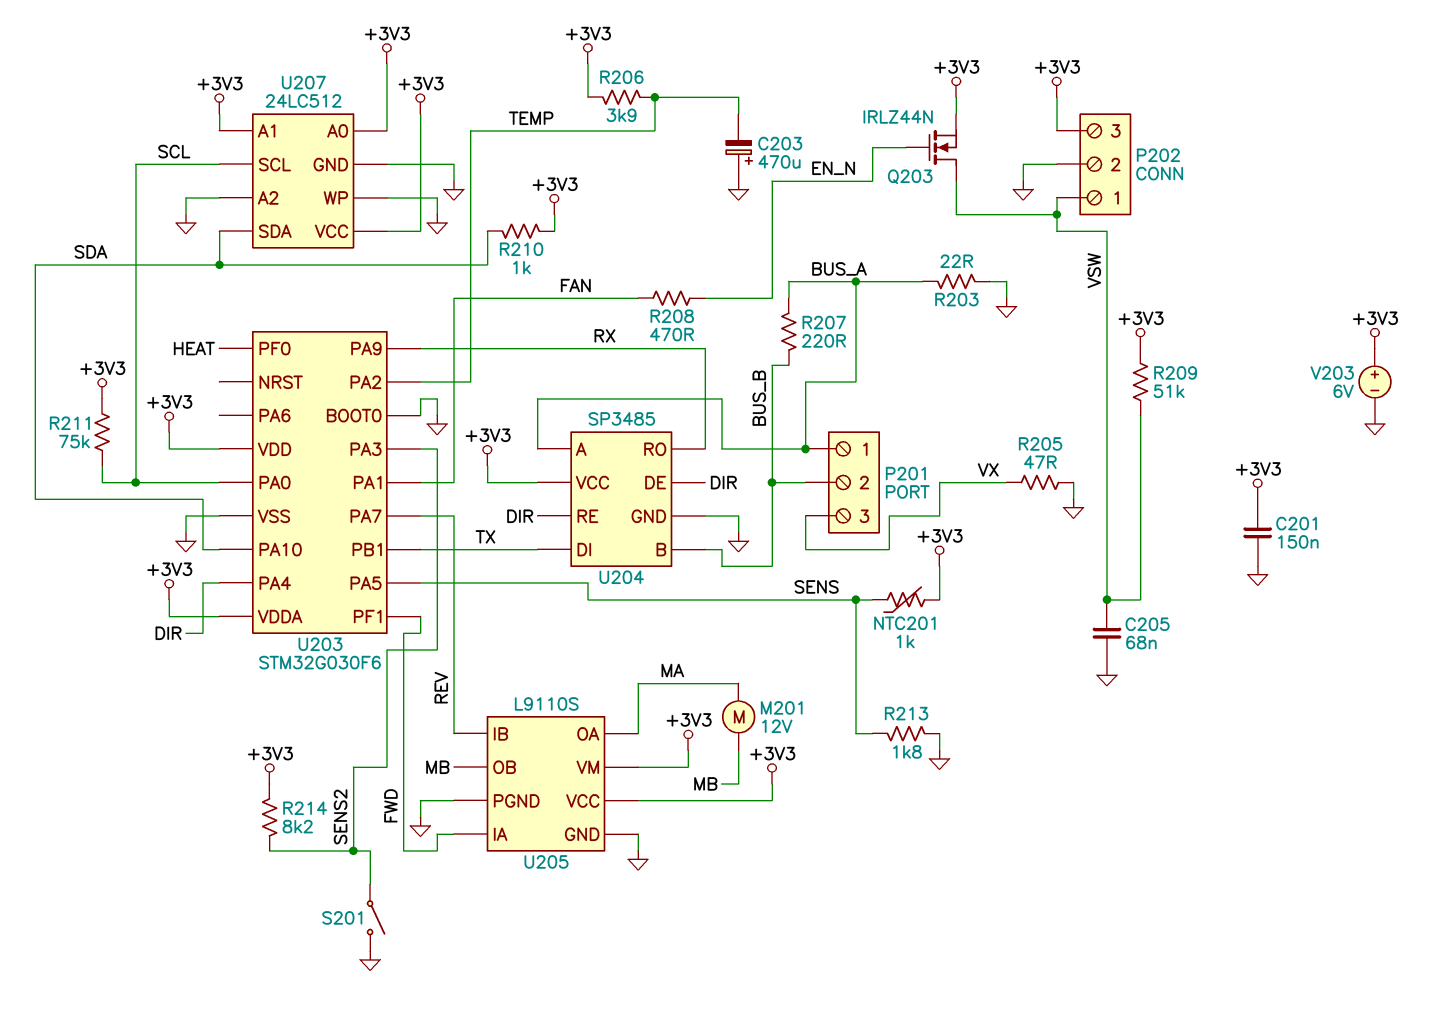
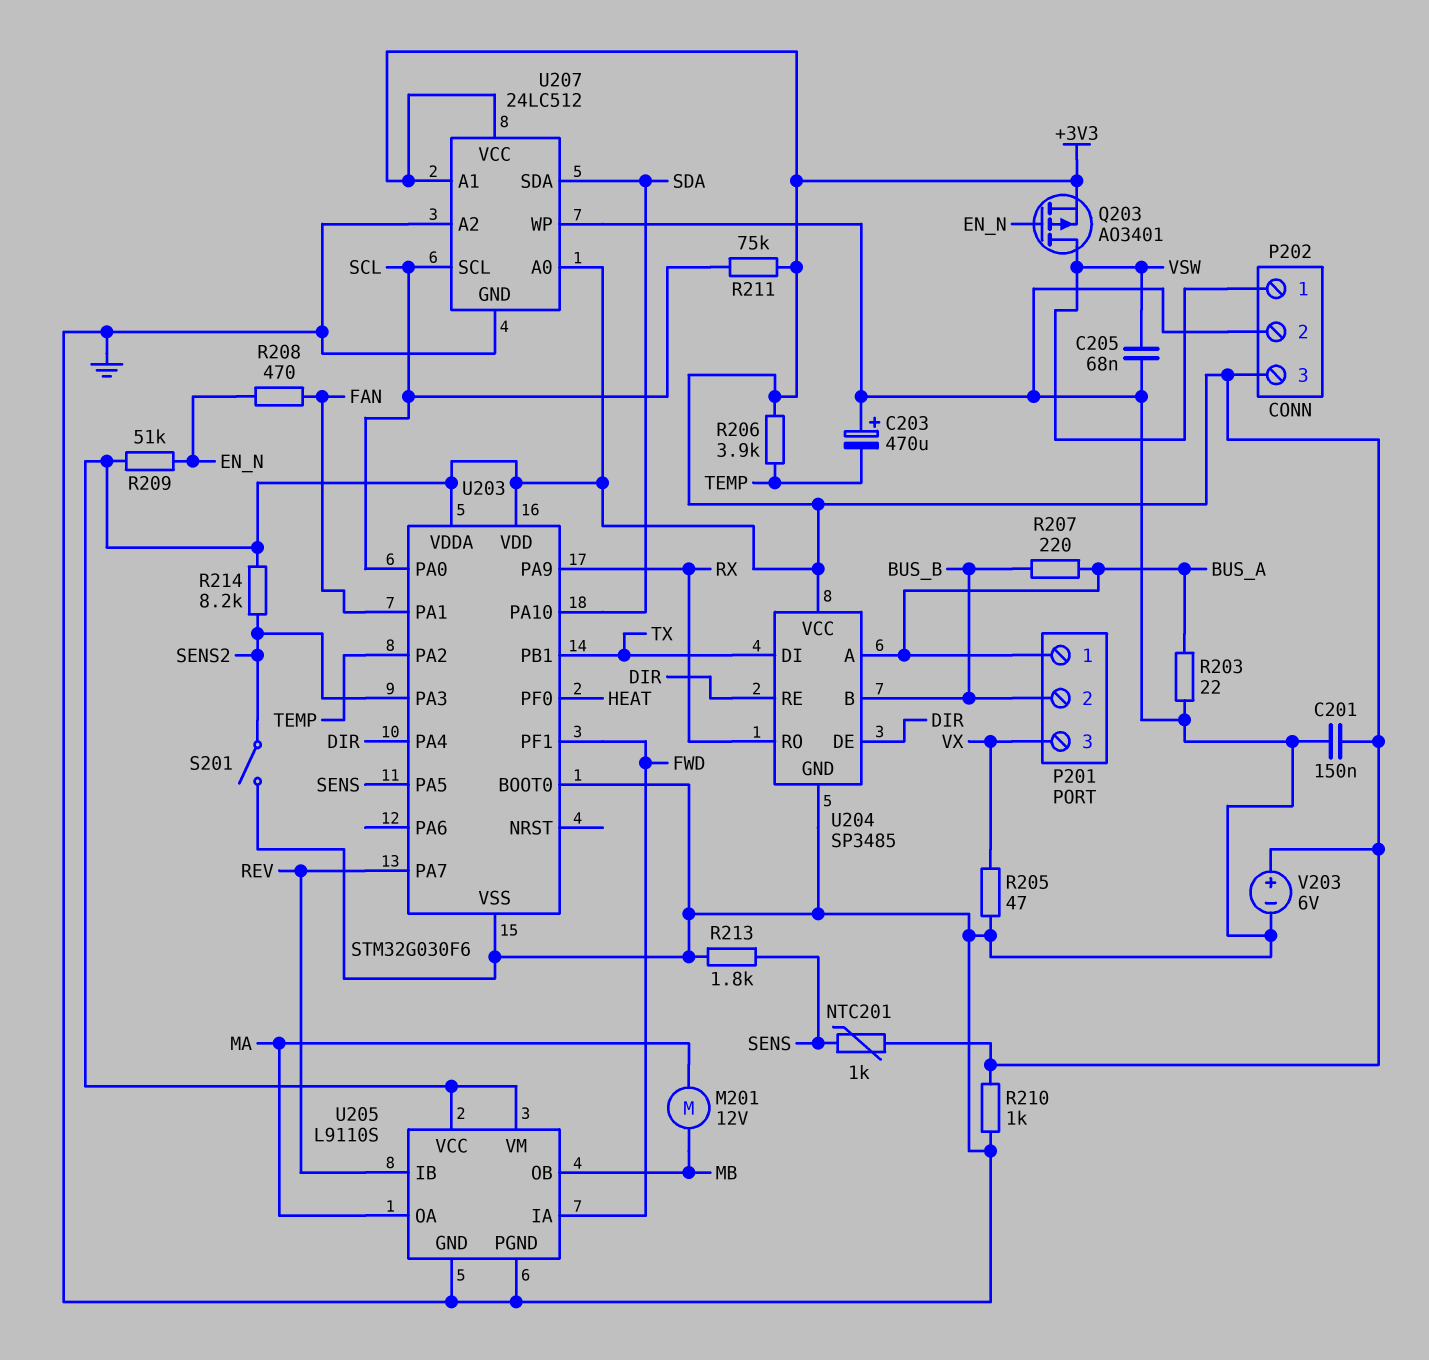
Q203: NMOS IRLZ44N (G EN_N, D VSW, S +3V3) -> PMOS AO3401 (G EN_N, D VSW, S +3V3)
R209: 51k (+3V3, VSW) -> 51k (+3V3, EN_N)
R210: 1k (+3V3, SDA) -> 1k (+3V3, GND)

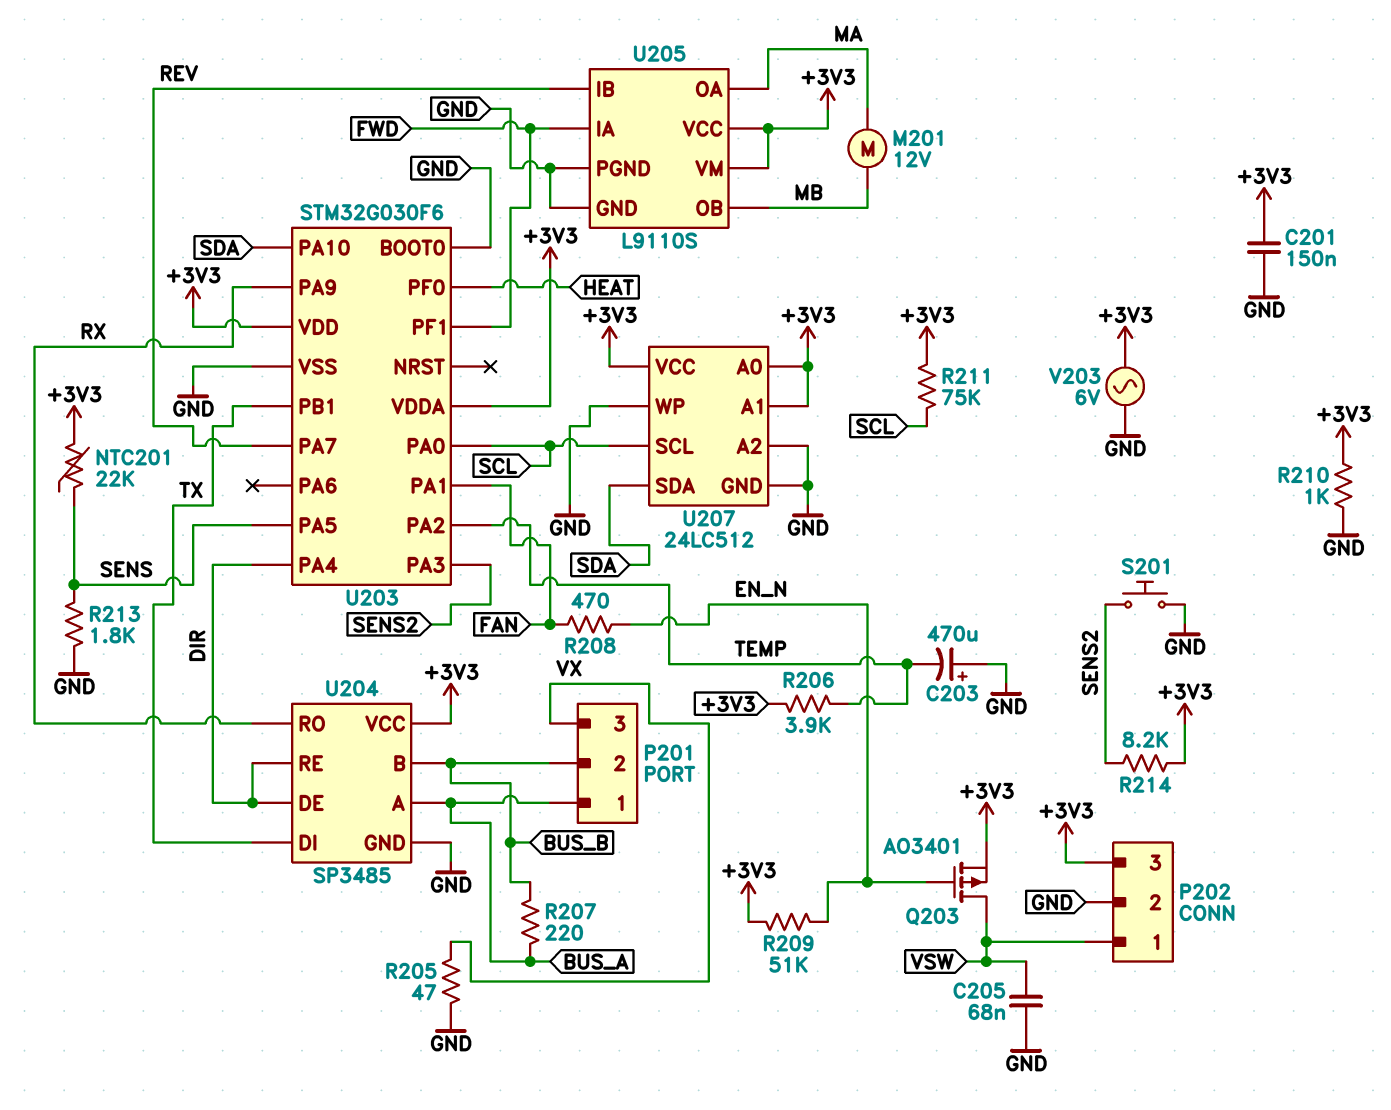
NTC201: 1k (+3V3, SENS) -> 22k (+3V3, SENS)
R203: 22 (BUS_A, GND) -> none
S201: switch (GND, SENS2) -> button (GND, SENS2)
V203: 6V (plus +3V3, minus GND) -> AC 6V (+3V3, GND)

